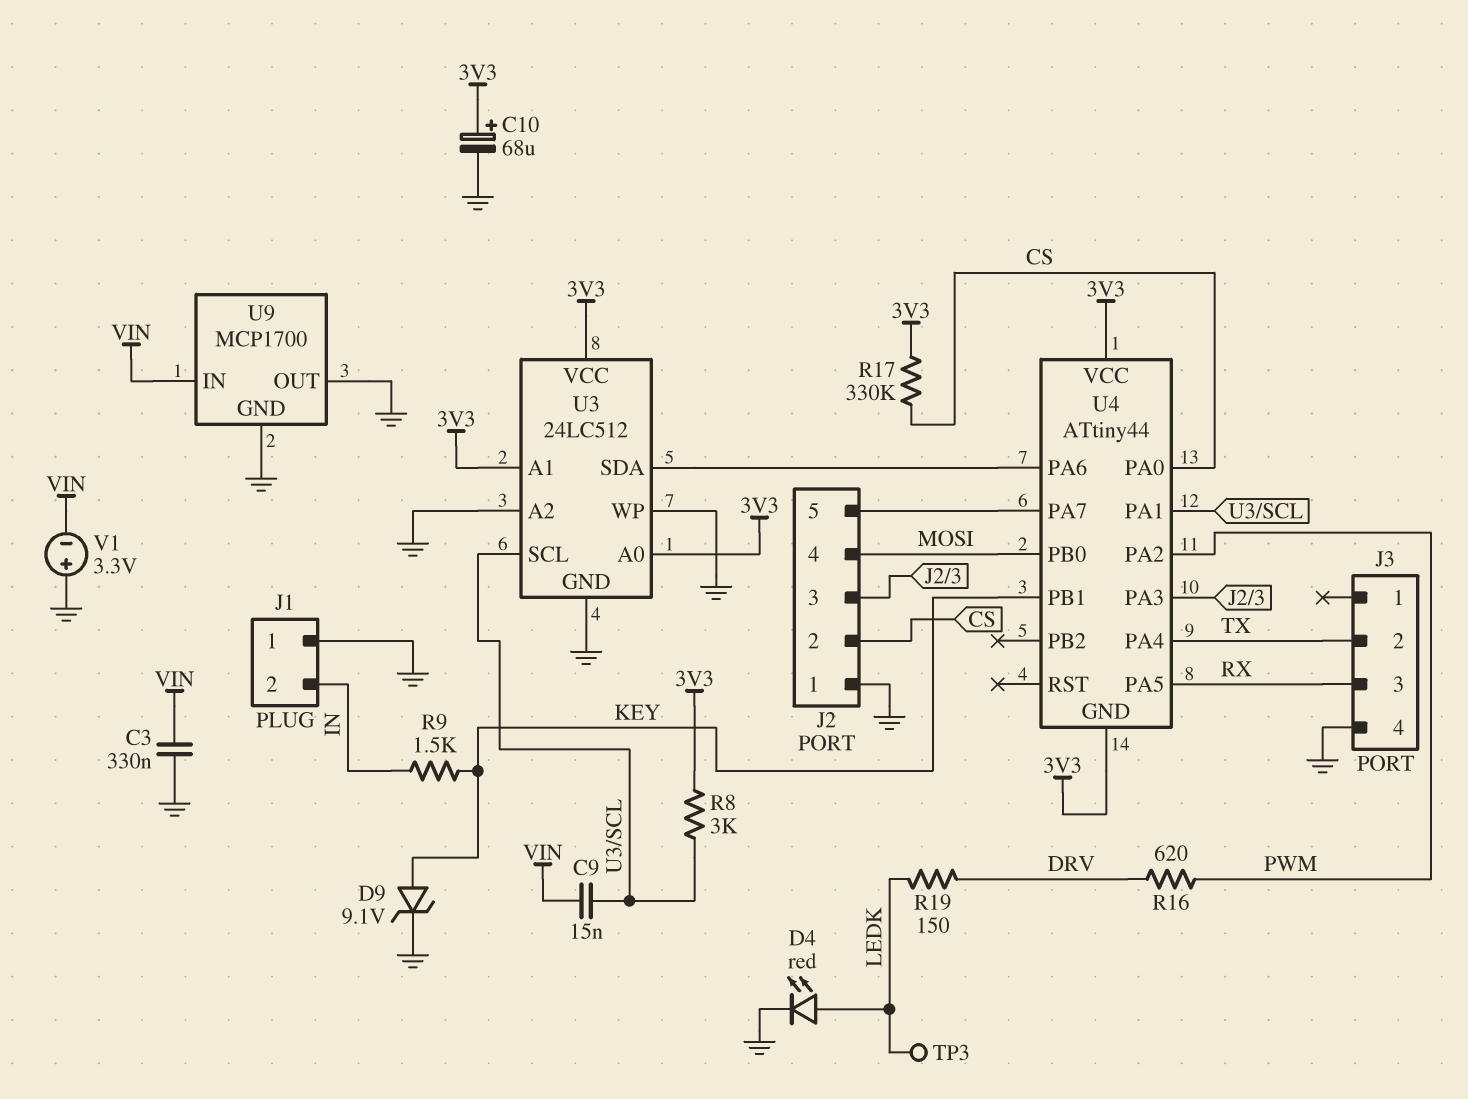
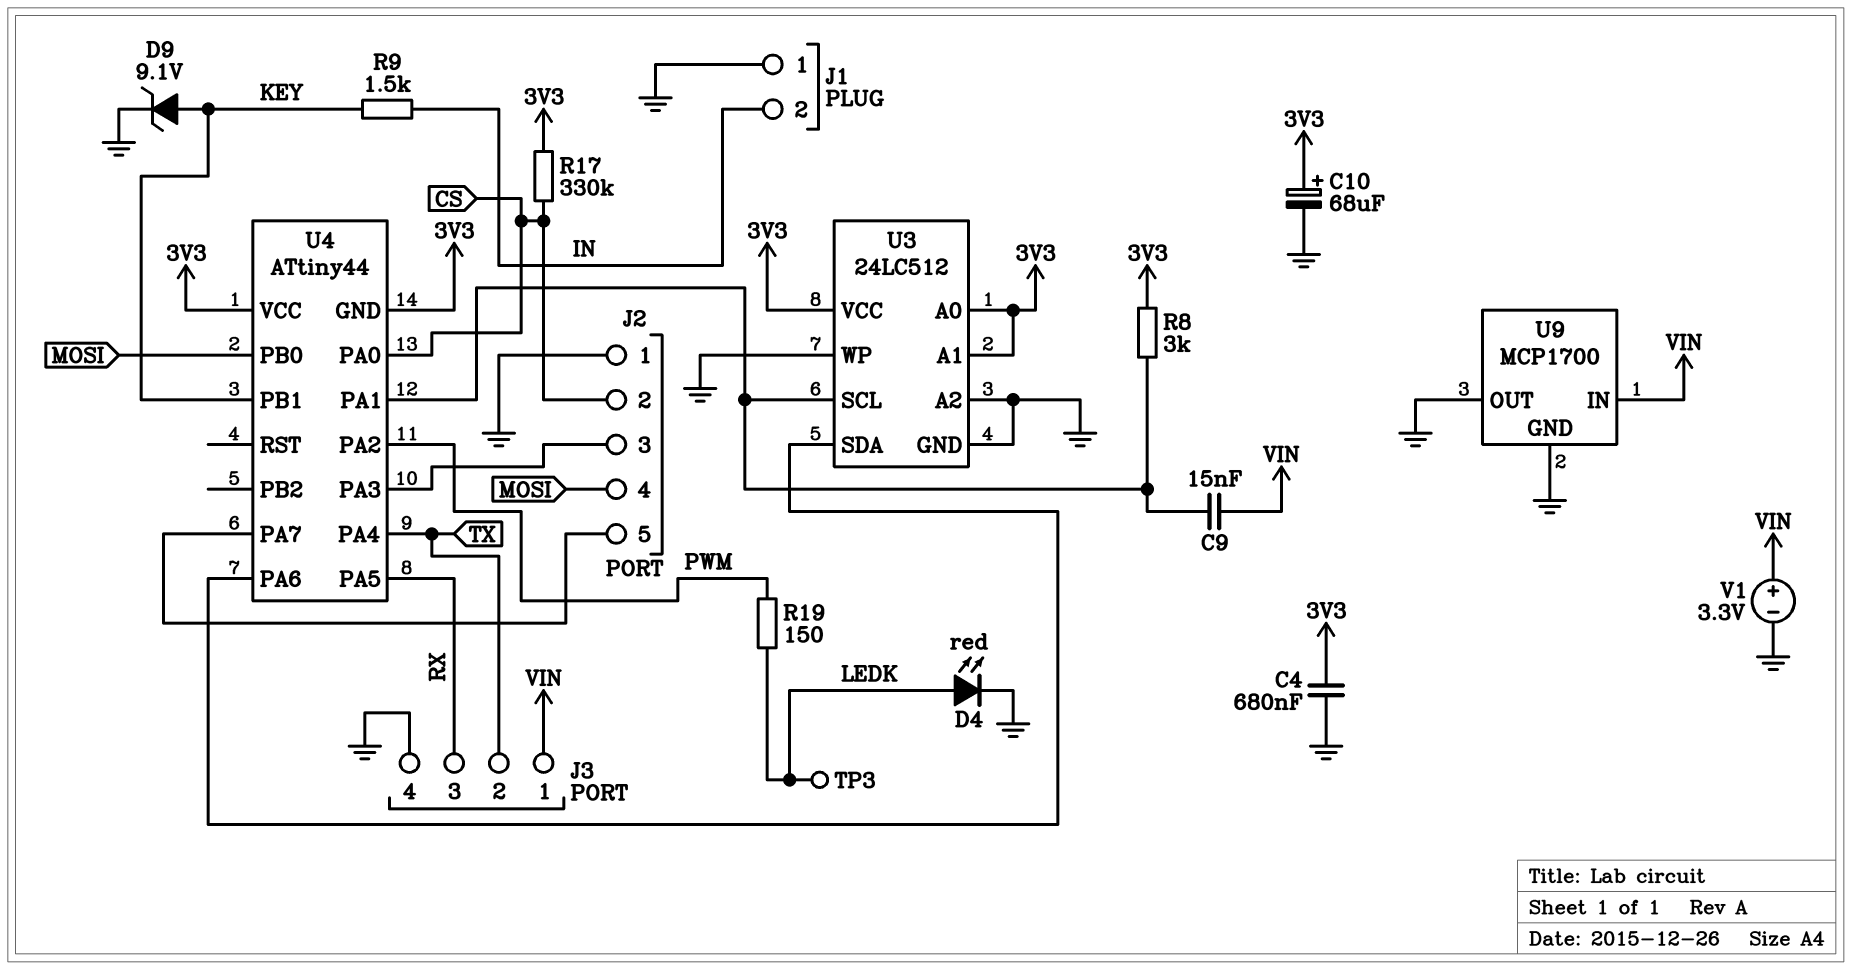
C3: 330nF (GND, VIN) -> none
C4: none -> 680nF (3V3, GND)
J3 pin 1: none -> VIN
R16: 620 (DRV, PWM) -> none
R19: 150 (DRV, LEDK) -> 150 (LEDK, PWM)
V1: 3.3V (plus GND, minus VIN) -> 3.3V (plus VIN, minus GND)

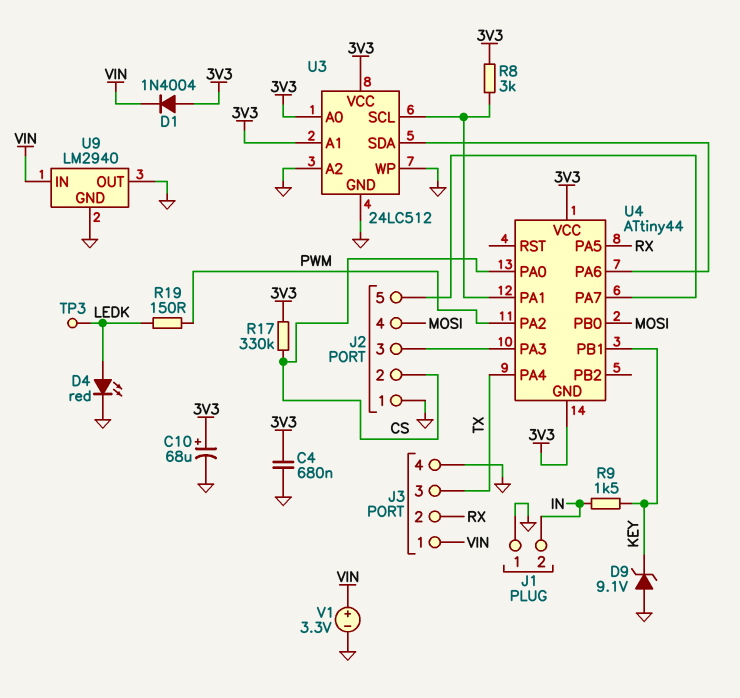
C9: 15nF (U3/SCL, VIN) -> none
D1: none -> diode 1N4004 (A 3V3, K VIN)
D9: zener 9.1V (A KEY, K GND) -> zener 9.1V (A GND, K KEY)
J3 pin 2: TX -> RX
J3 pin 3: RX -> TX
U9: MCP1700 -> LM2940

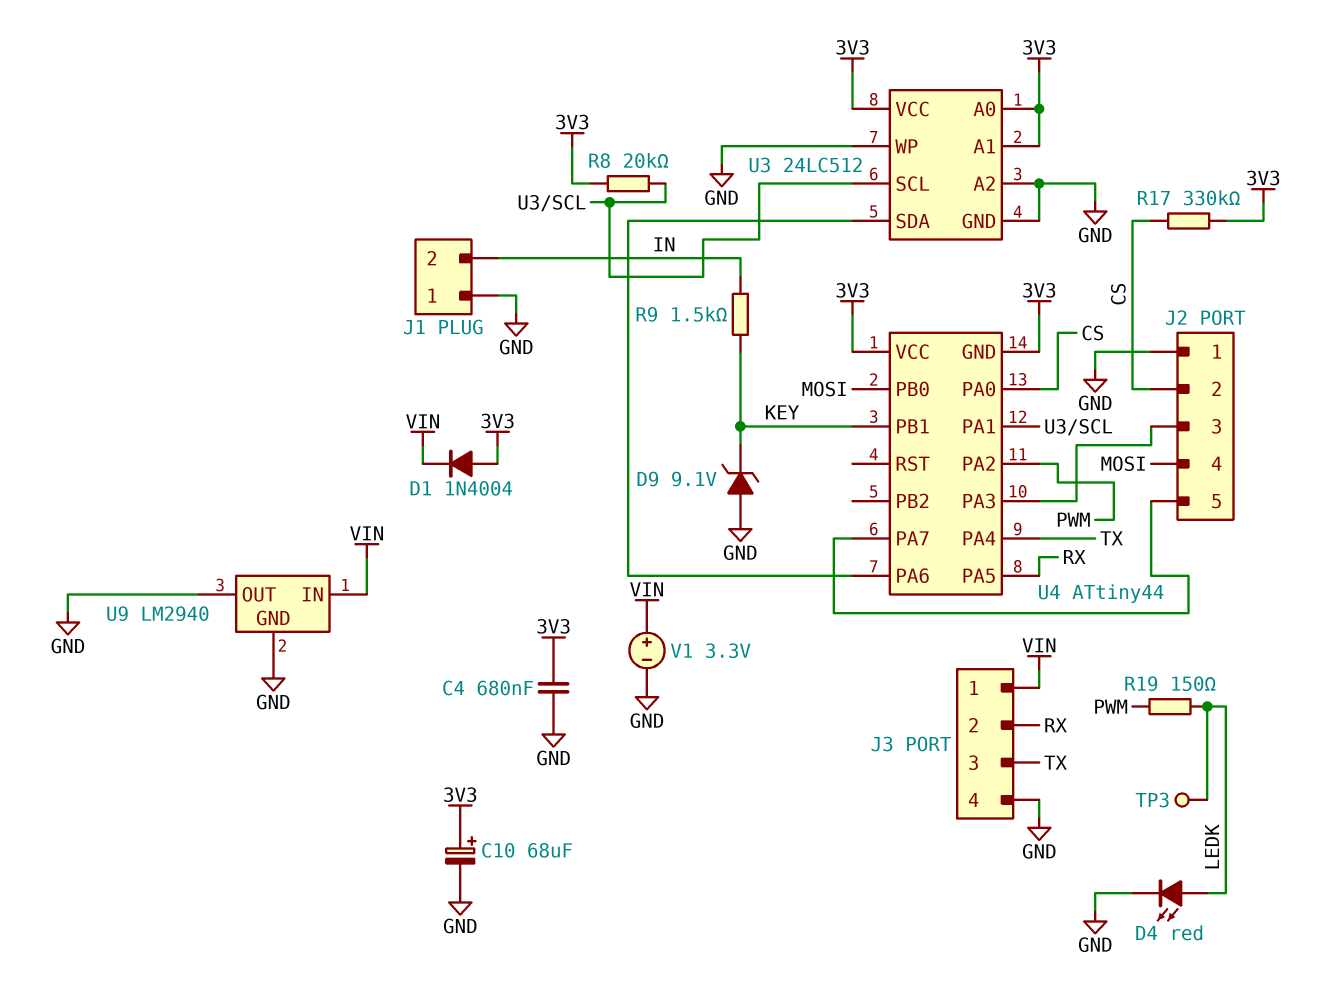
R8: 3k (3V3, U3/SCL) -> 20k (3V3, U3/SCL)

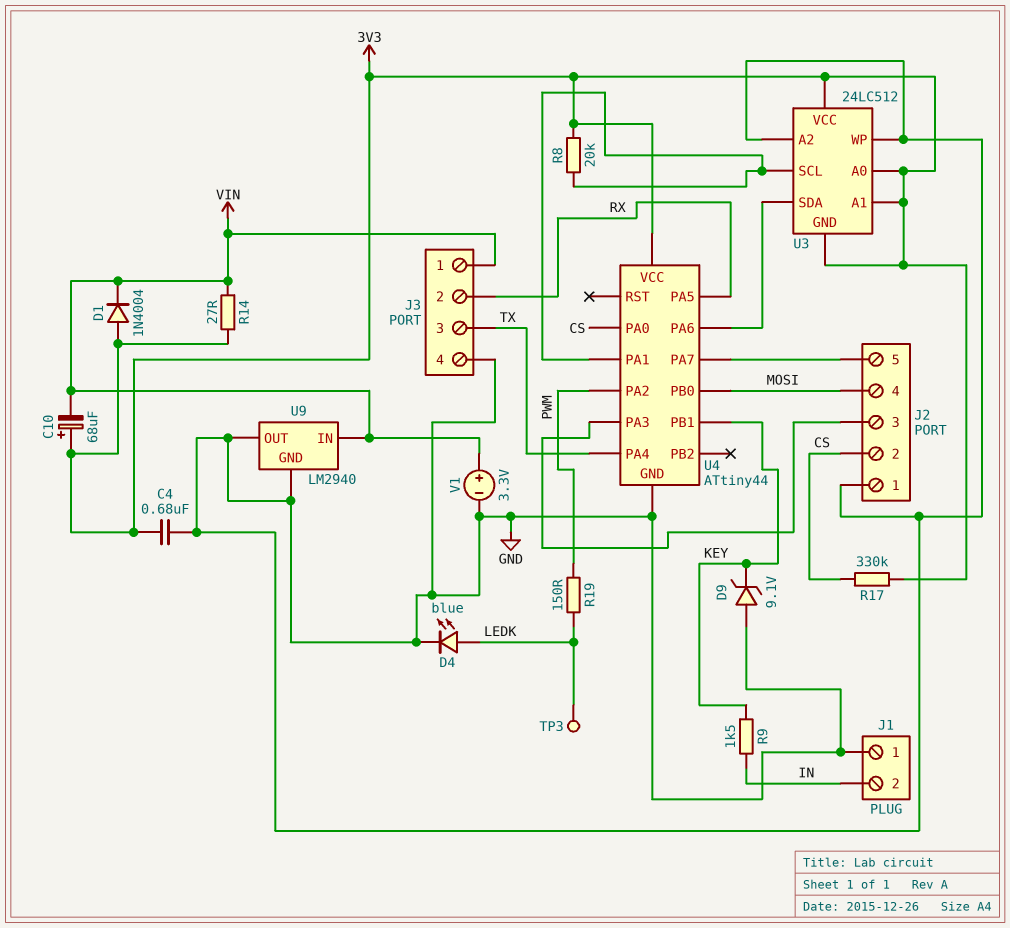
C10: 68uF (plus 3V3, minus GND) -> 68uF (plus 3V3, minus VIN)
D4: LED red (A LEDK, K GND) -> LED blue (A LEDK, K GND)
R14: none -> 27 (3V3, VIN)
U3 pin GND: GND -> 3V3
U4 pin GND: 3V3 -> GND

